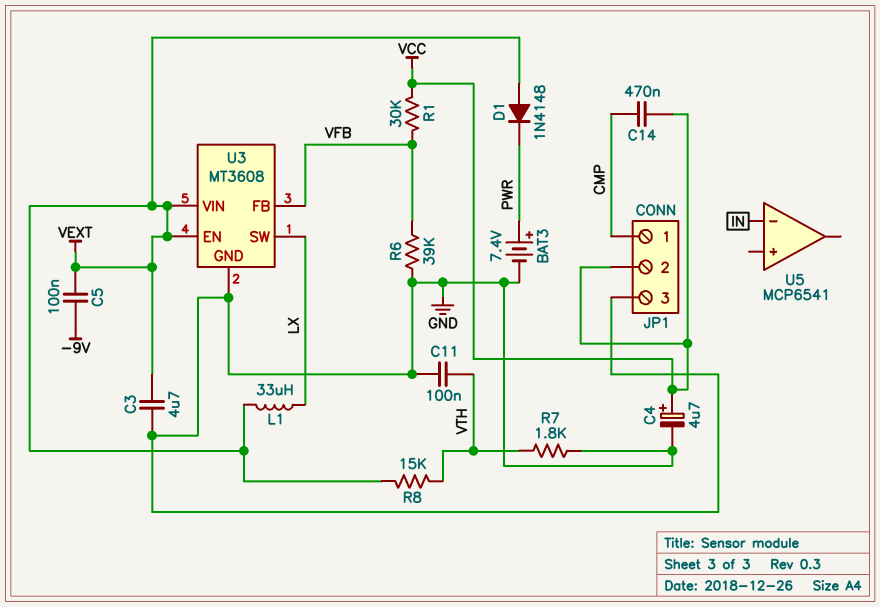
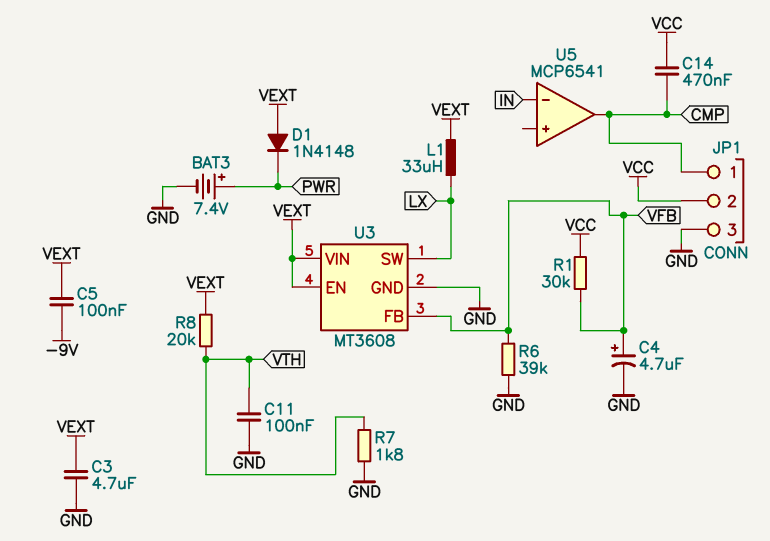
C4: 4.7uF (plus VCC, minus GND) -> 4.7uF (plus VFB, minus GND)
R8: 15k (VEXT, VTH) -> 20k (VEXT, VTH)
U5 pin out: none -> CMP

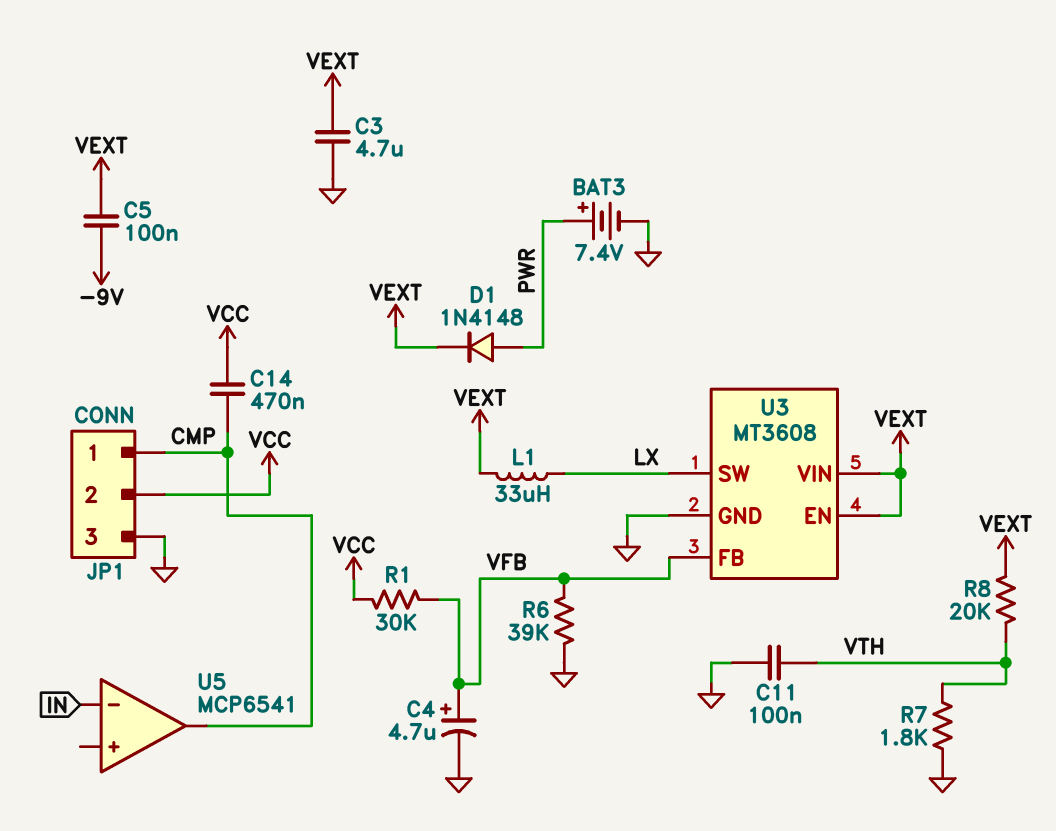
D1: diode 1N4148 (A VEXT, K PWR) -> diode 1N4148 (A PWR, K VEXT)

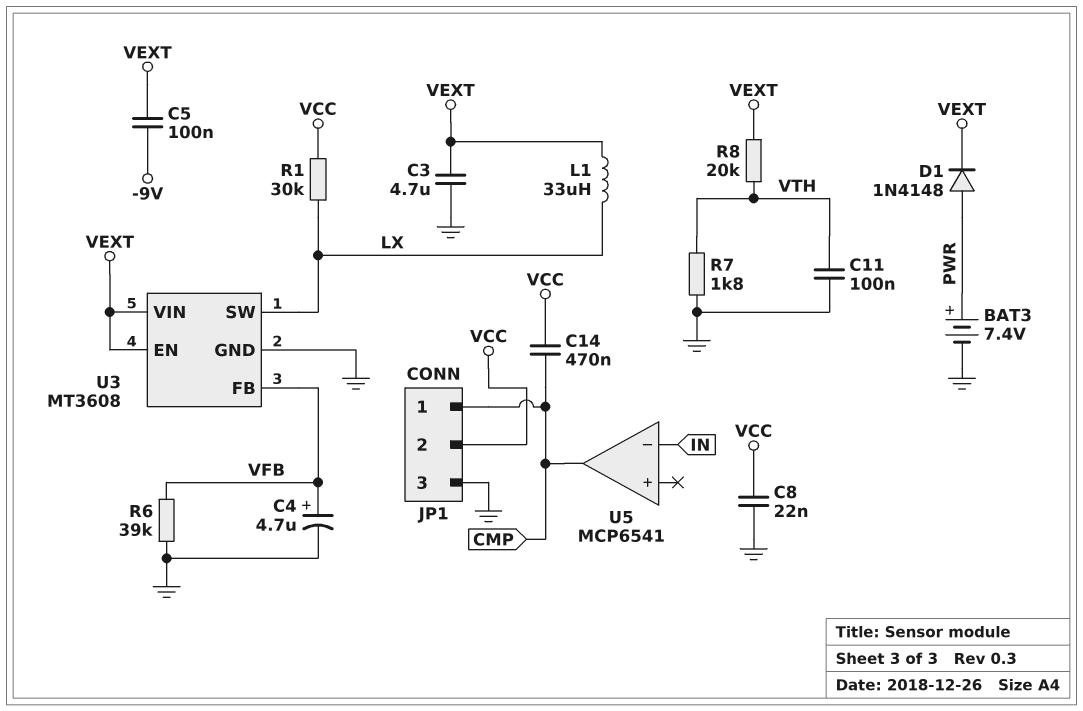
C8: none -> 22nF (GND, VCC)
R1: 30k (VCC, VFB) -> 30k (LX, VCC)

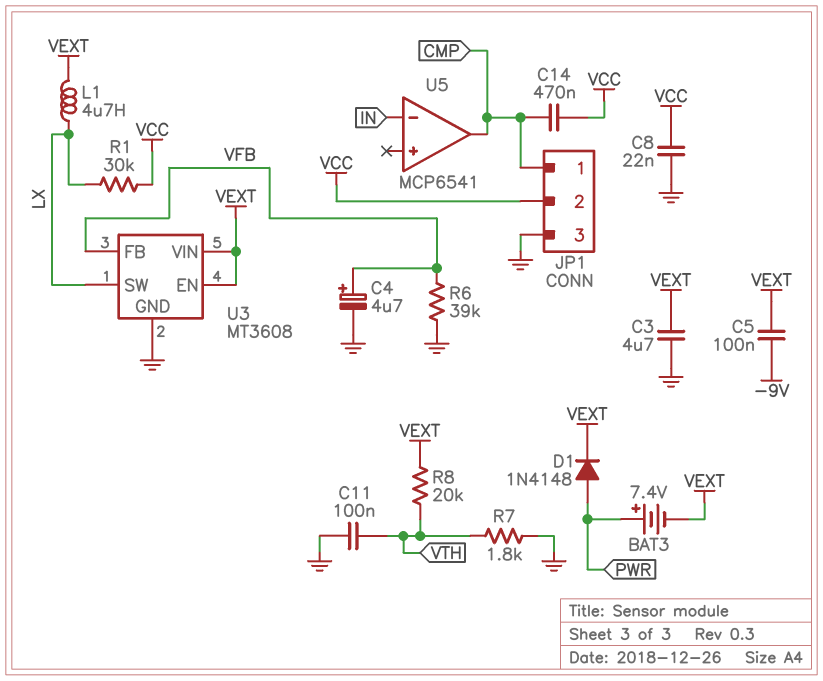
BAT3: 7.4V (plus PWR, minus GND) -> 7.4V (plus PWR, minus VEXT)
L1: 33uH (LX, VEXT) -> 4.7uH (LX, VEXT)

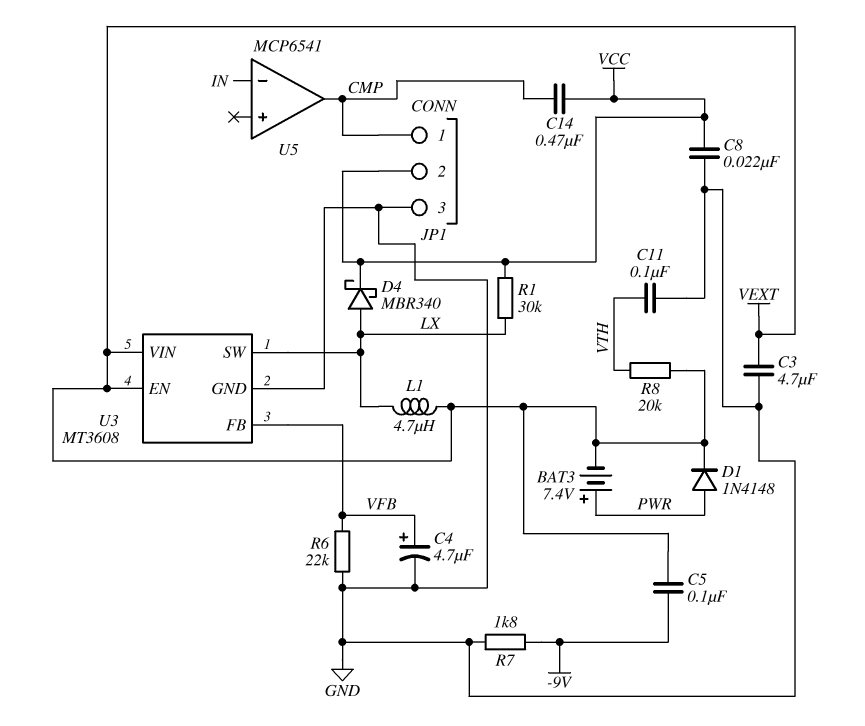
D4: none -> schottky MBR340 (A LX, K VCC)
R6: 39k (GND, VFB) -> 22k (GND, VFB)
R7: 1.8k (GND, VTH) -> 1.8k (-9V, GND)

